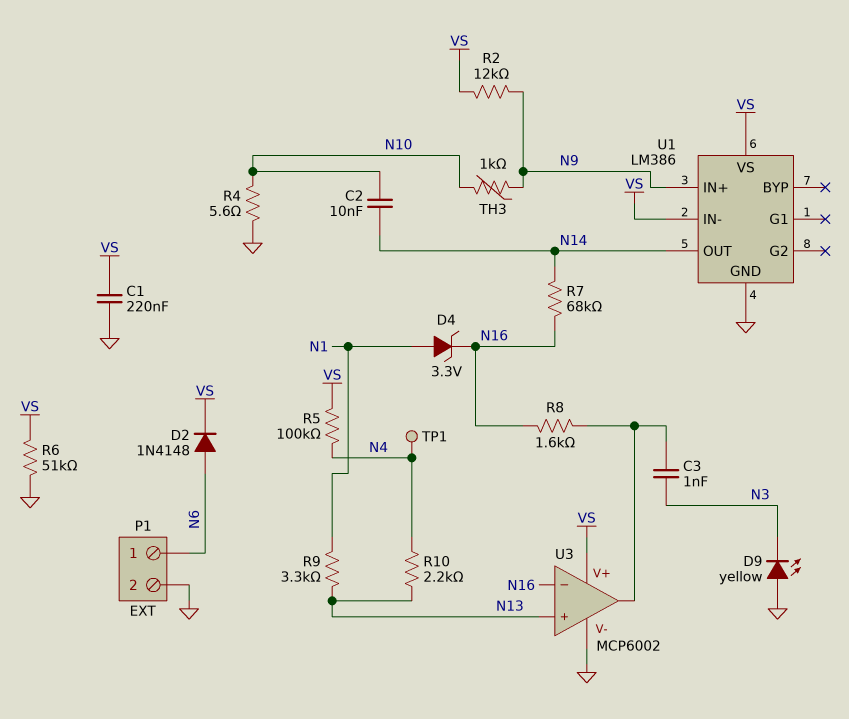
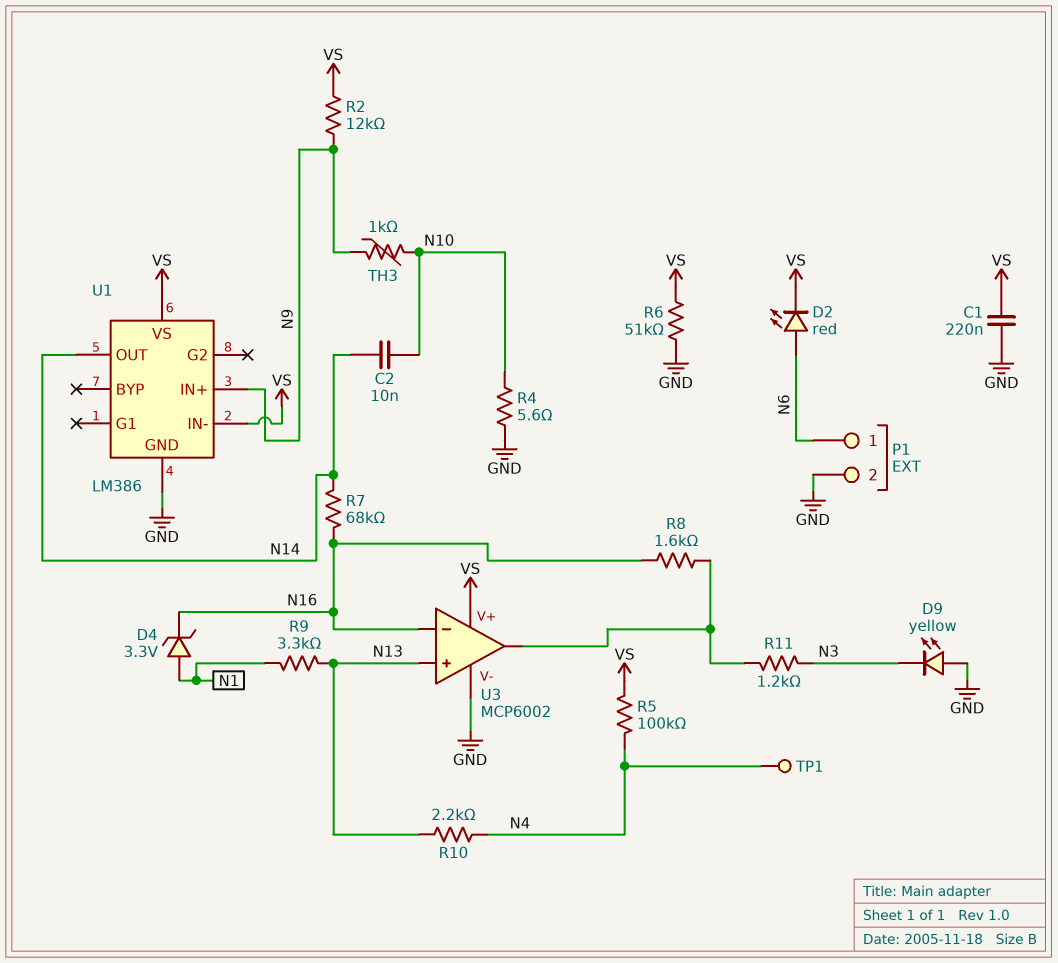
C3: 1nF (N3, U3/out) -> none
D2: diode 1N4148 (A N6, K VS) -> LED red (A N6, K VS)
R11: none -> 1.2k (N3, U3/out)

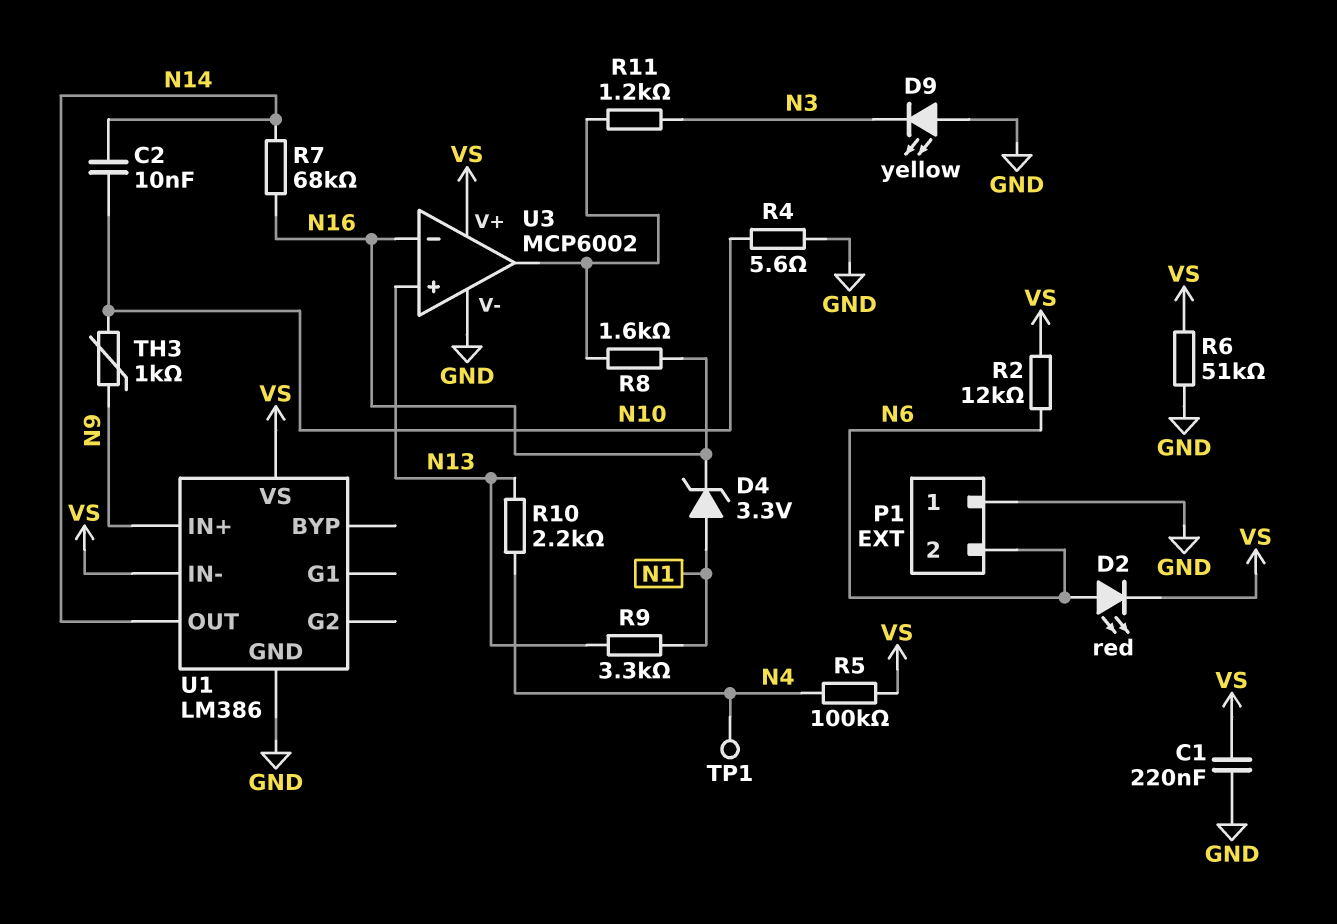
P1 pin 1: N6 -> GND
P1 pin 2: GND -> N6
R2: 12k (N9, VS) -> 12k (N6, VS)

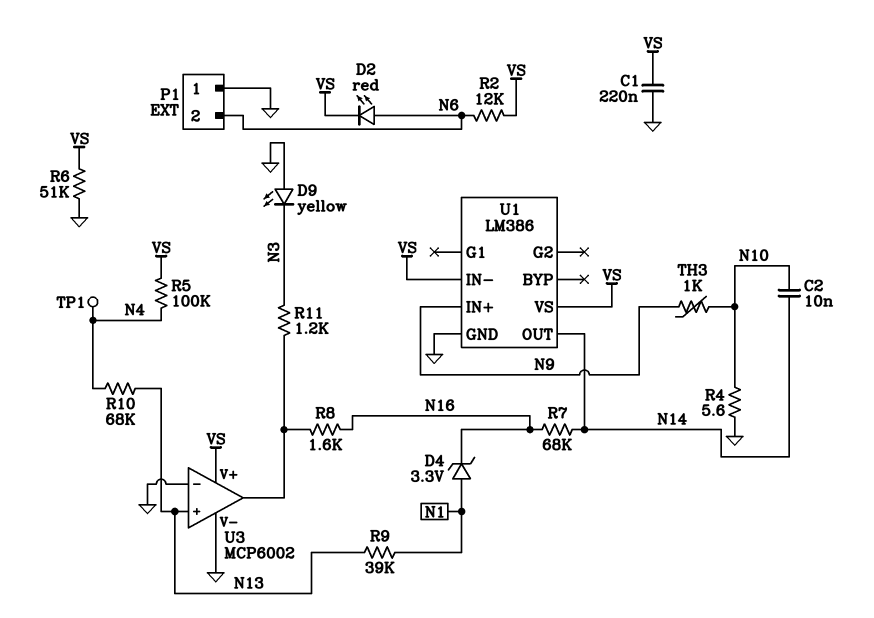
R9: 3.3k (N1, N13) -> 39k (N1, N13)
R10: 2.2k (N4, N13) -> 68k (N4, N13)
U3 pin in-: N16 -> GND

